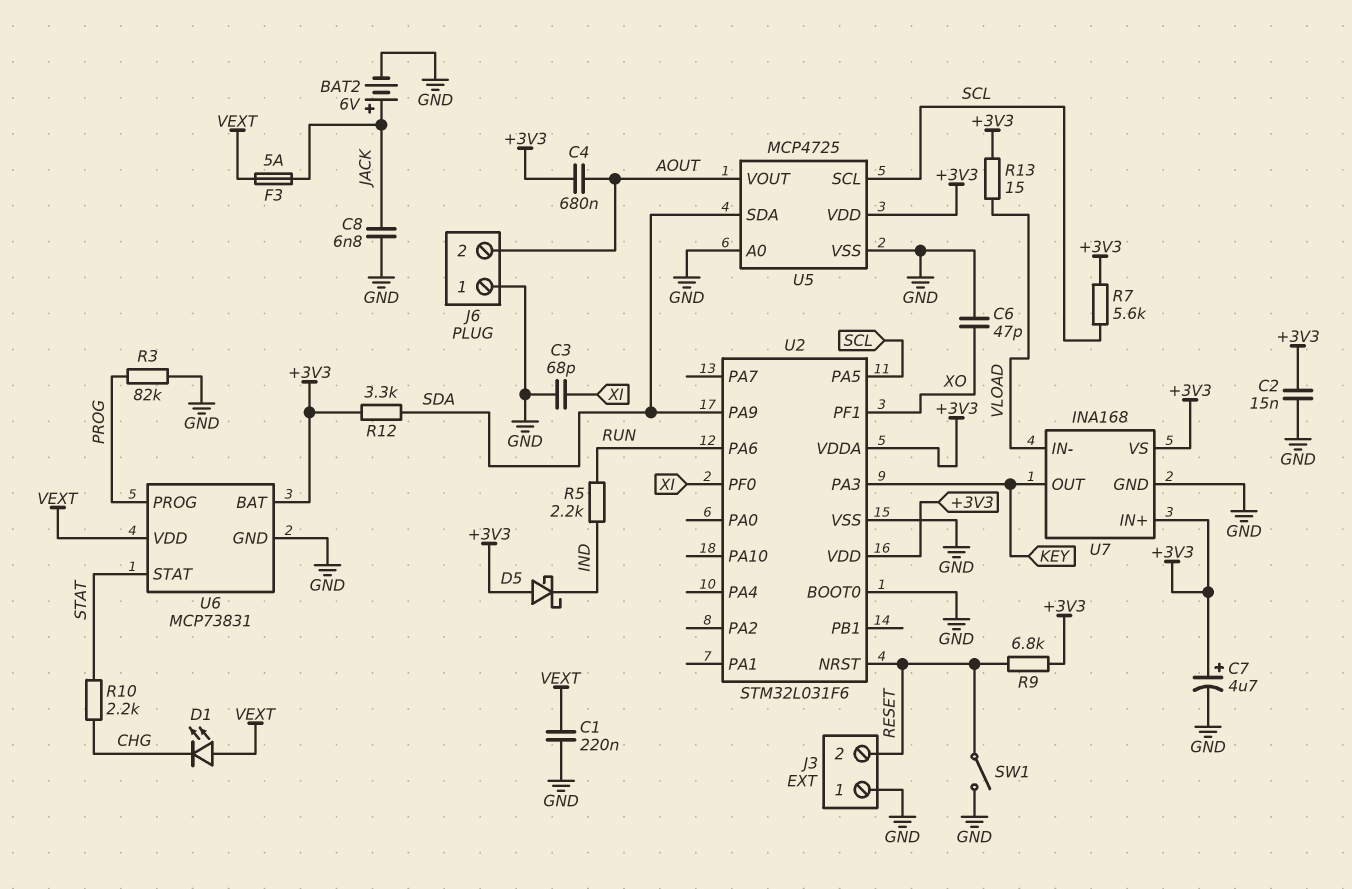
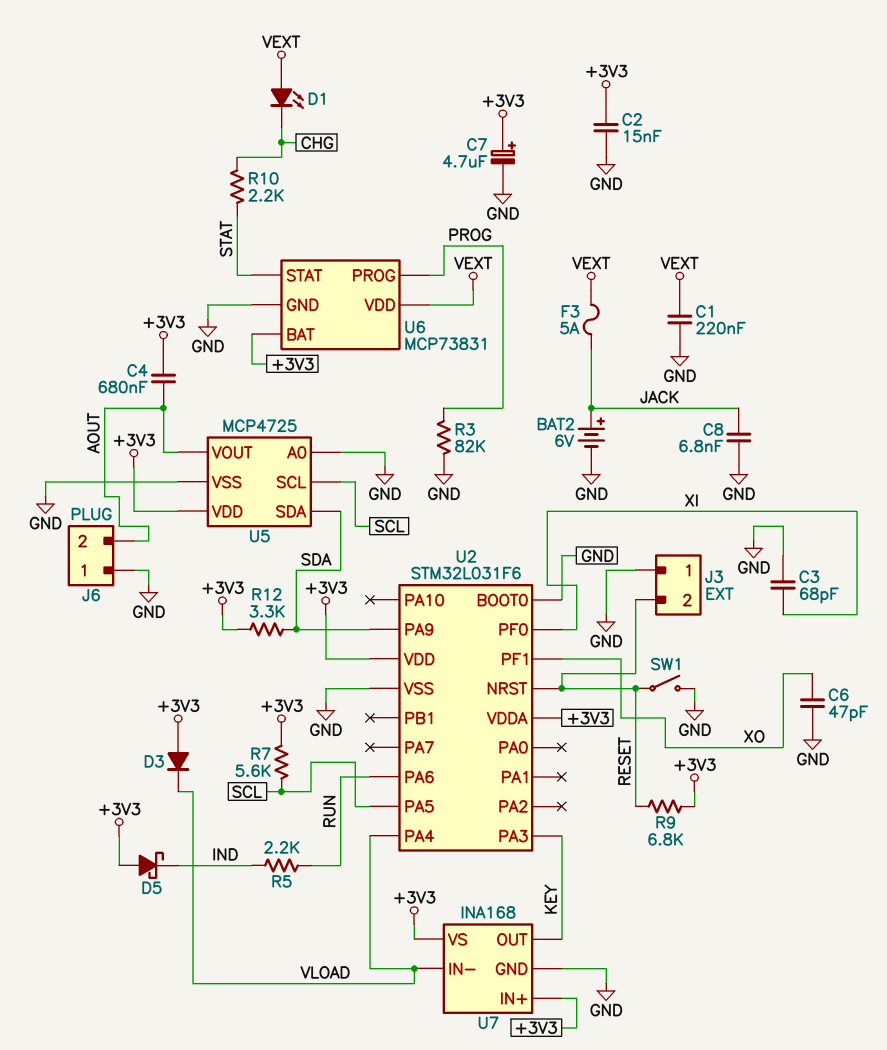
D3: none -> diode (A +3V3, K VLOAD)
R13: 15 (+3V3, VLOAD) -> none
U2 pin PA4: none -> VLOAD

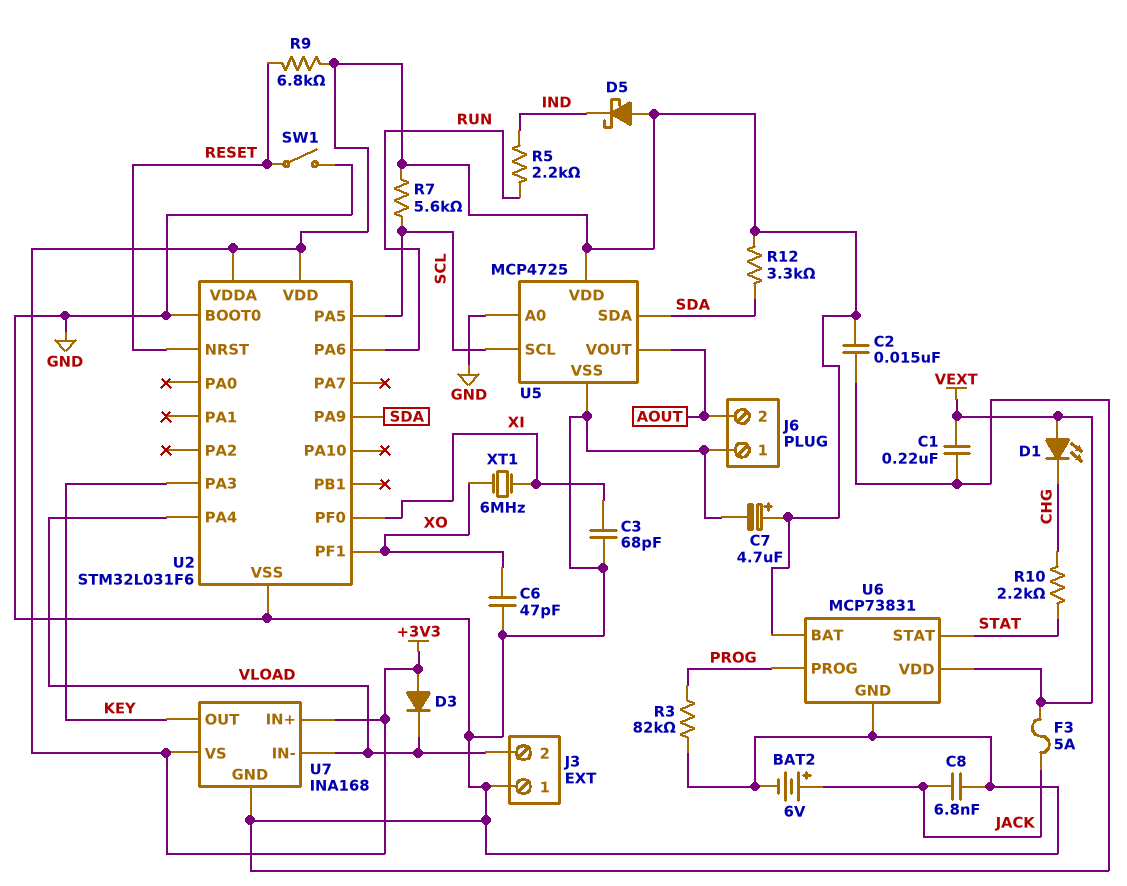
C4: 680nF (+3V3, AOUT) -> none
J3 pin 2: RESET -> VLOAD
XT1: none -> 6MHz (XI, XO)

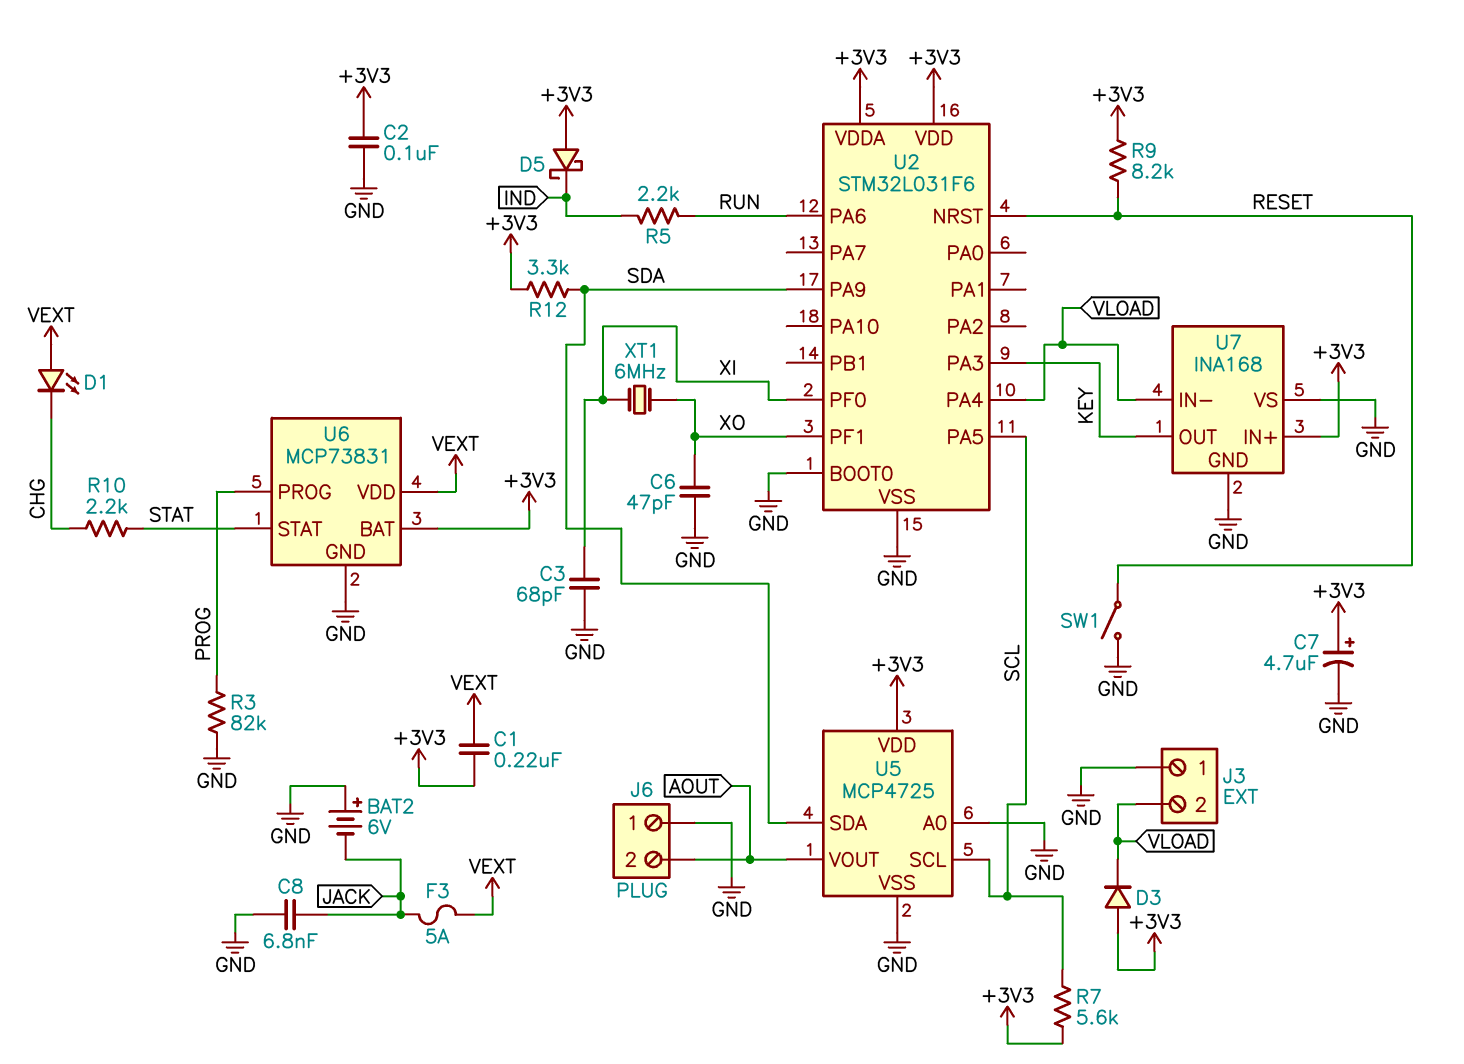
BAT2: 6V (plus JACK, minus GND) -> 6V (plus GND, minus JACK)
C1: 220nF (GND, VEXT) -> 220nF (+3V3, VEXT)
C2: 15nF (+3V3, GND) -> 100nF (+3V3, GND)
R9: 6.8k (+3V3, RESET) -> 8.2k (+3V3, RESET)
U7 pin VS: +3V3 -> GND

